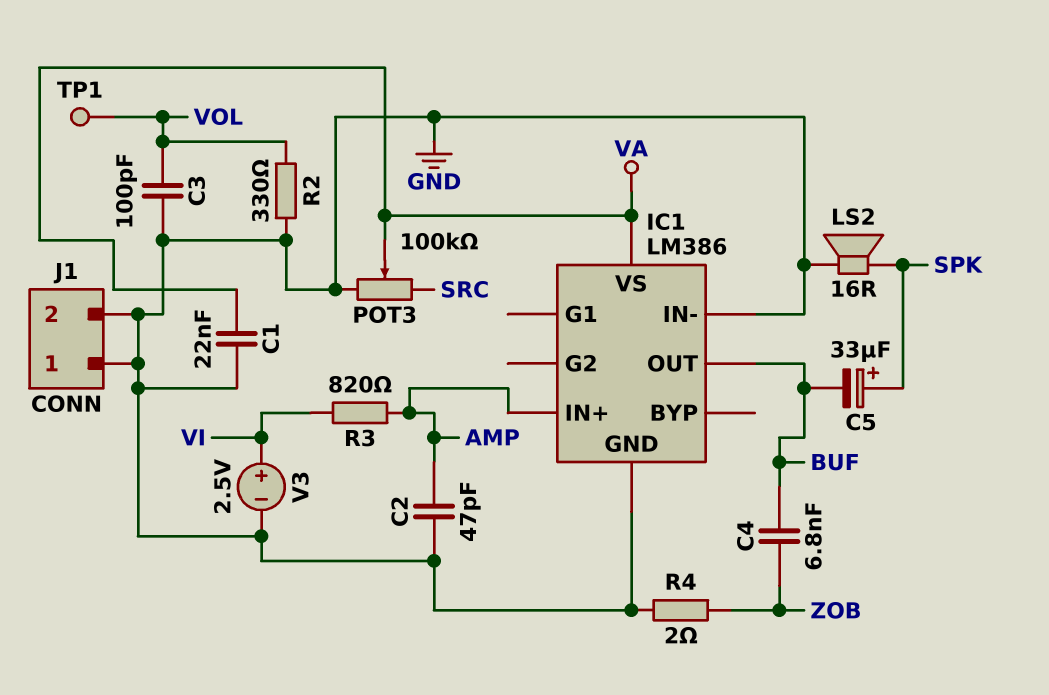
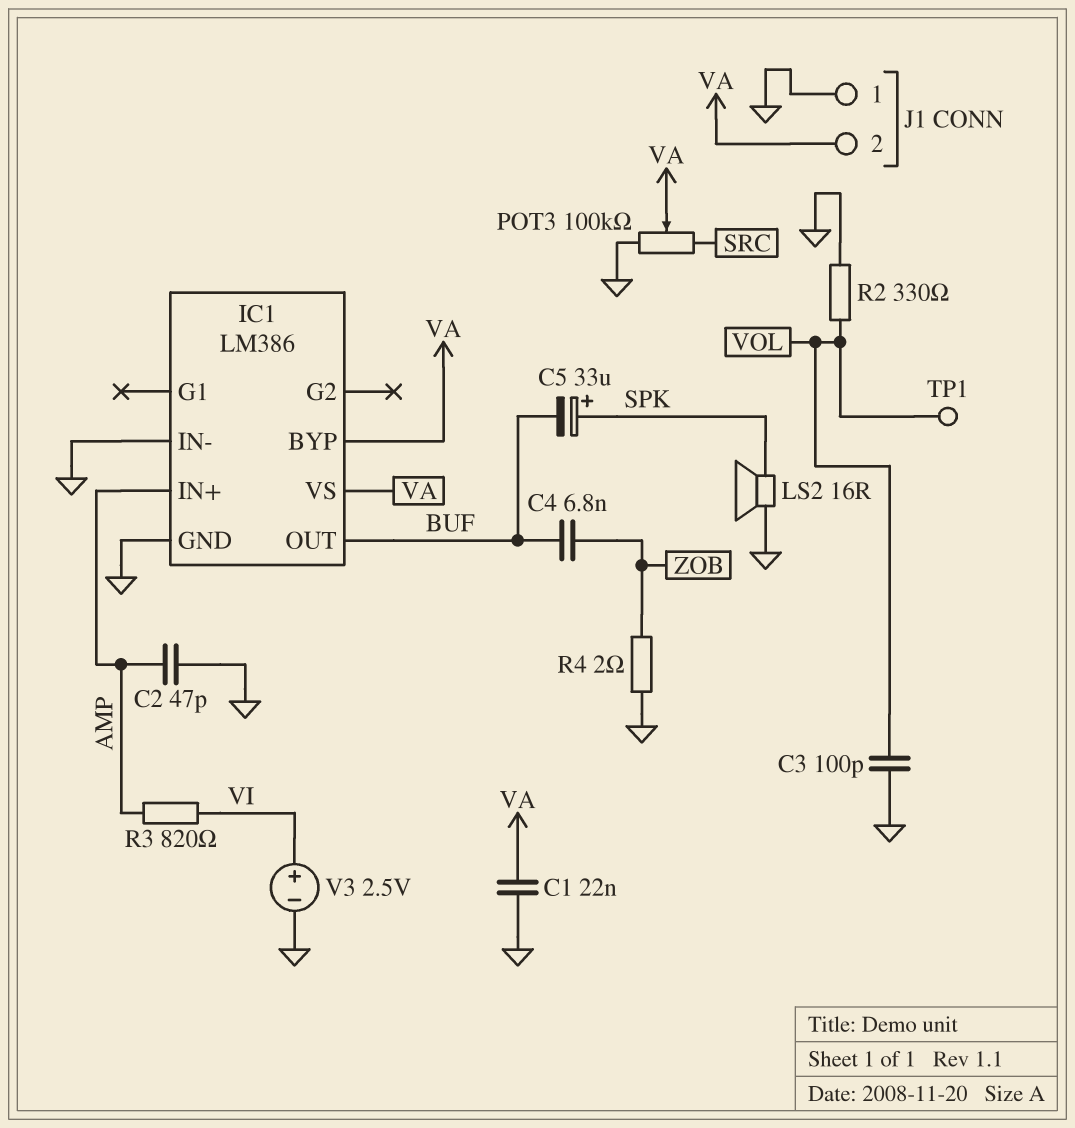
IC1 pin BYP: none -> VA
J1 pin 2: GND -> VA

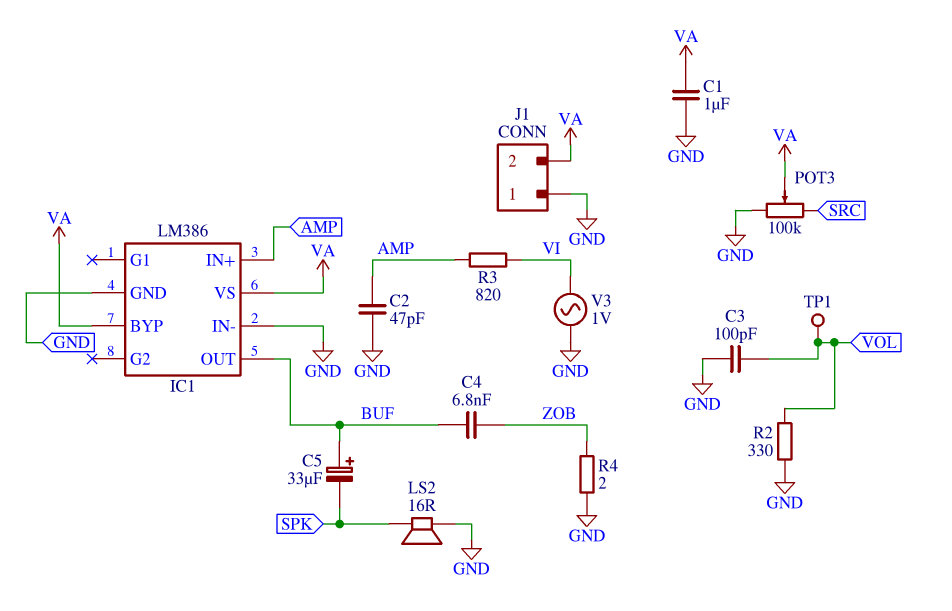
C1: 22nF (GND, VA) -> 1uF (GND, VA)
C5: 33uF (plus SPK, minus BUF) -> 33uF (plus BUF, minus SPK)
V3: 2.5V (plus VI, minus GND) -> AC 1V (GND, VI)

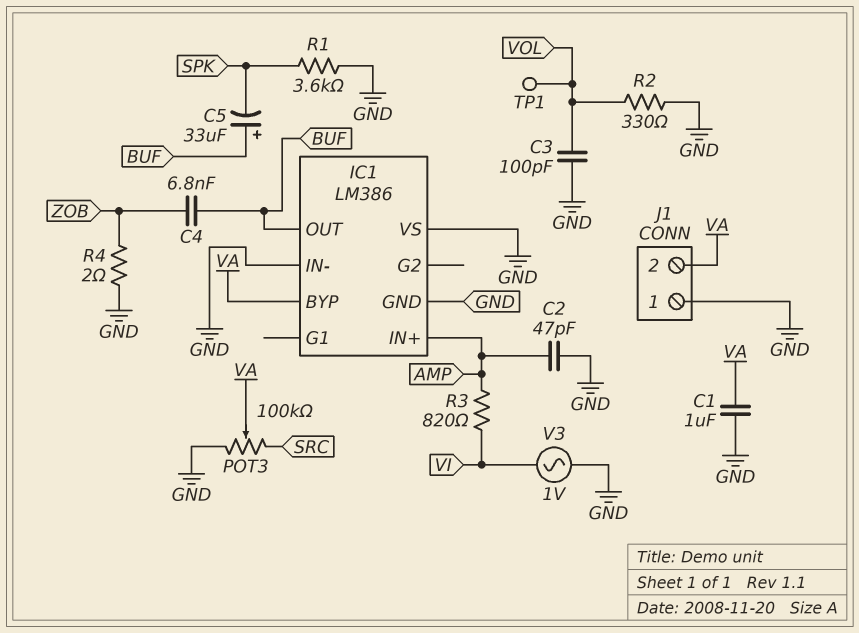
IC1 pin VS: VA -> GND
LS2: speaker 16R (GND, SPK) -> none
R1: none -> 3.6k (GND, SPK)

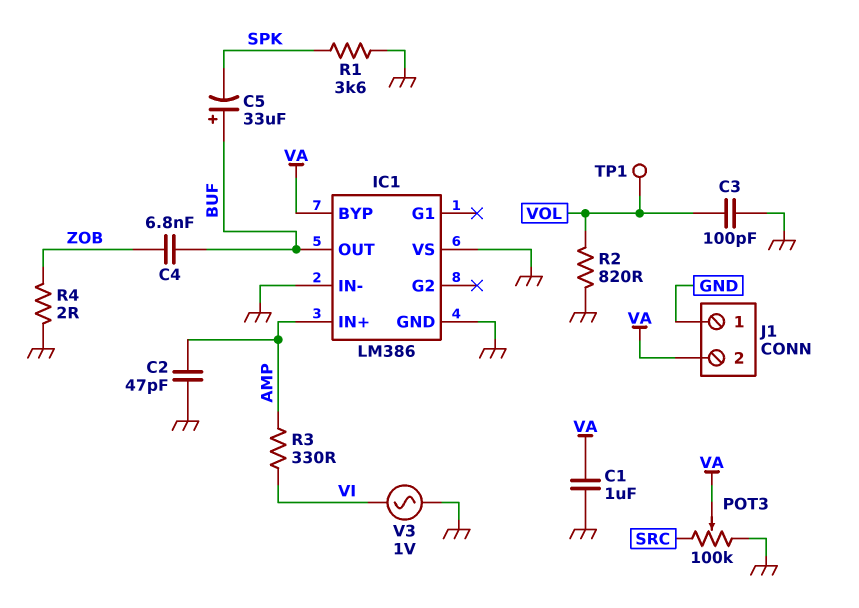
R2: 330 (GND, VOL) -> 820 (GND, VOL)
R3: 820 (AMP, VI) -> 330 (AMP, VI)

